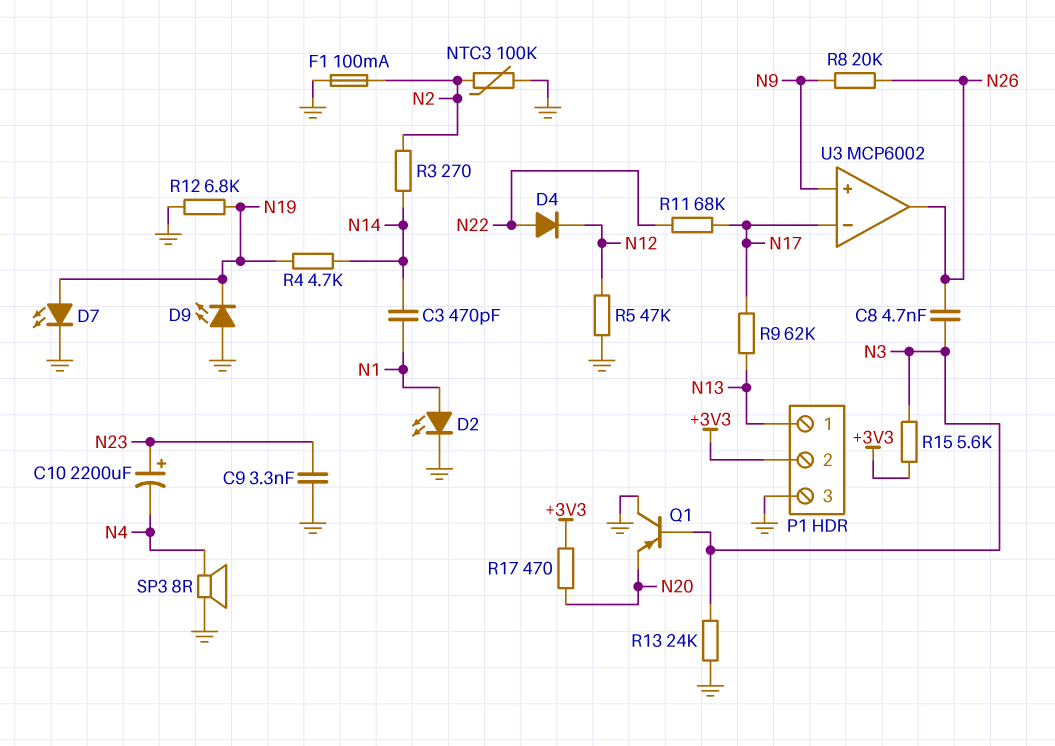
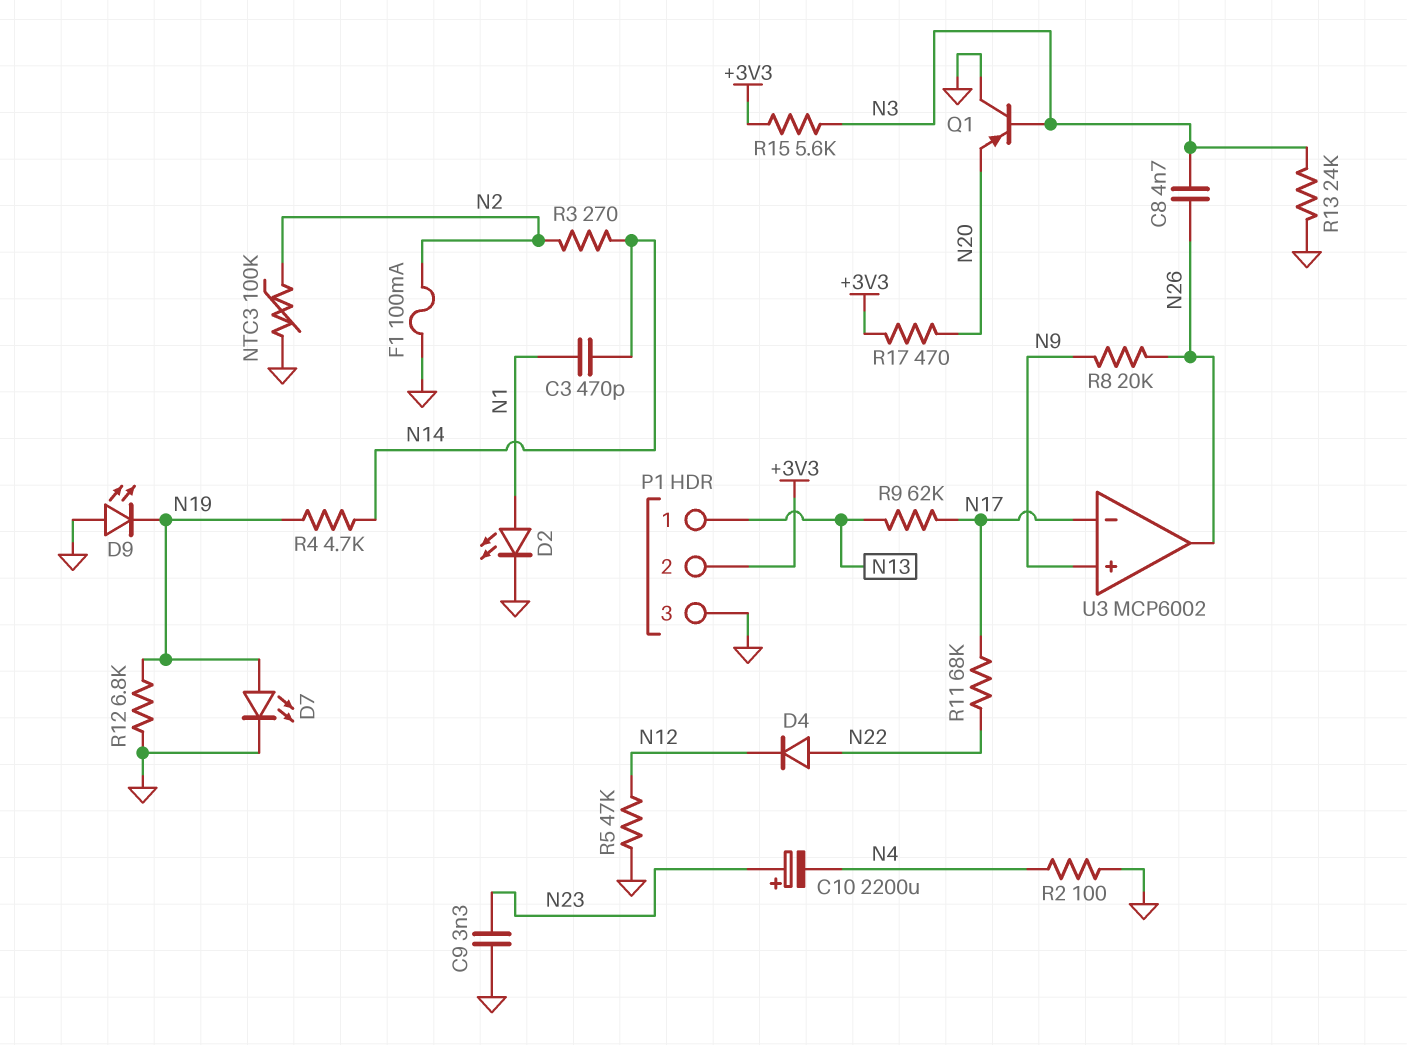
R2: none -> 100 (GND, N4)
SP3: speaker 8R (GND, N4) -> none

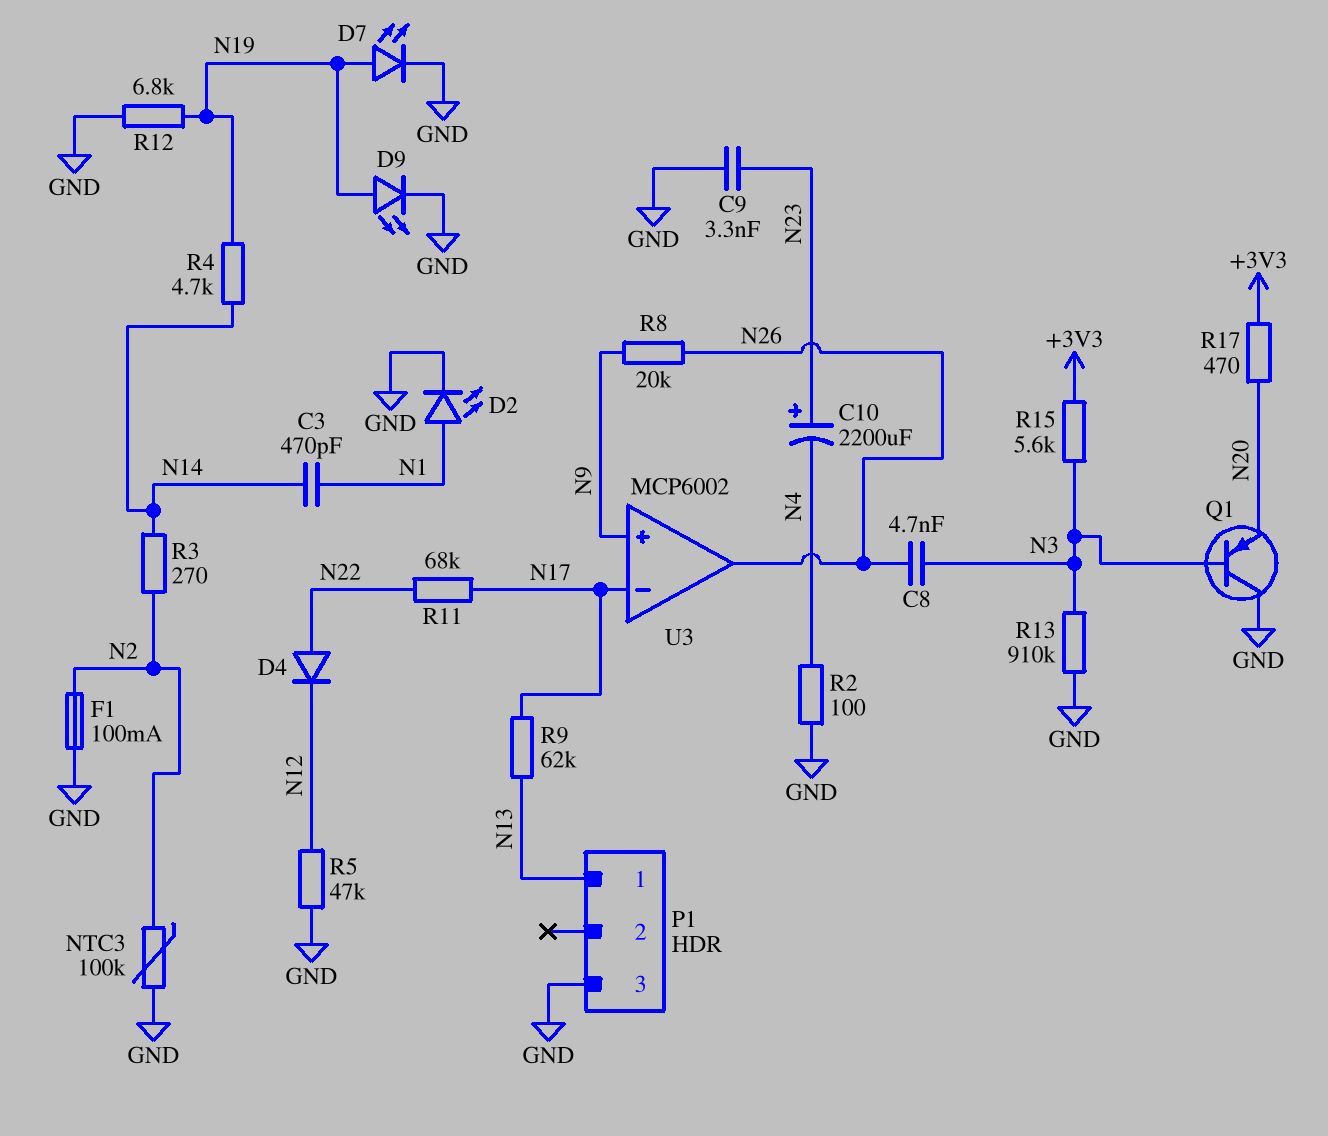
D9: LED (A GND, K N19) -> LED (A N19, K GND)
P1 pin 2: +3V3 -> none
R13: 24k (GND, N3) -> 910k (GND, N3)

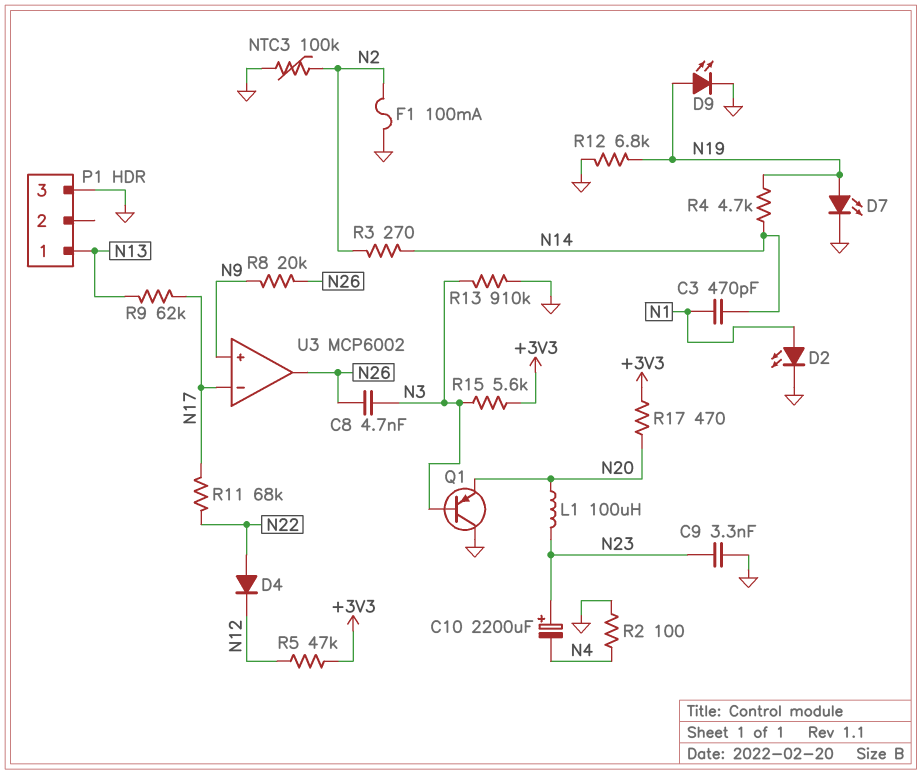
L1: none -> 100uH (N20, N23)
R5: 47k (GND, N12) -> 47k (+3V3, N12)

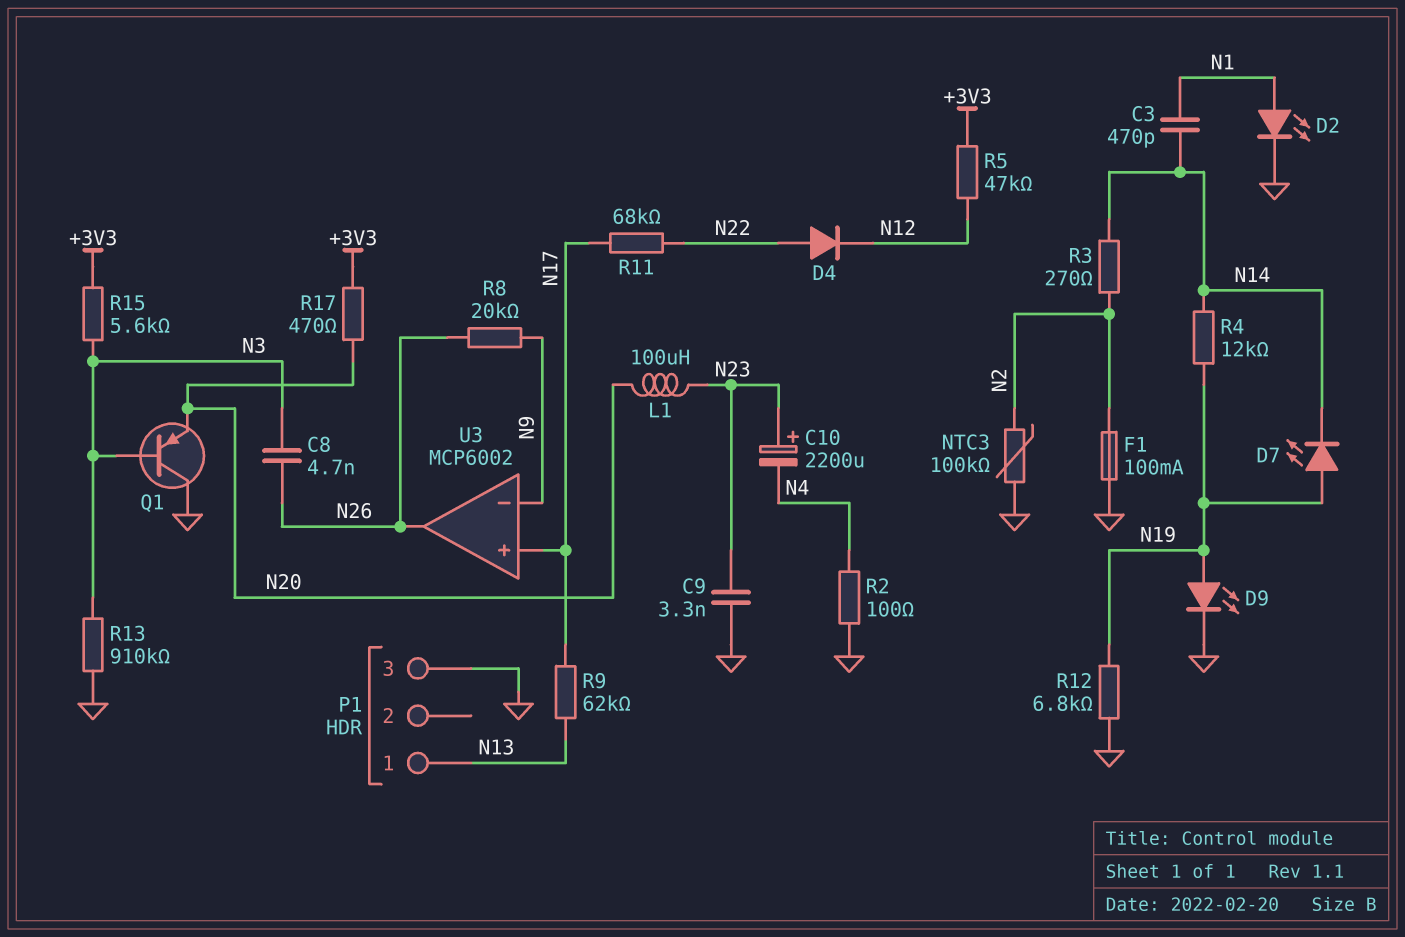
D7: LED (A N19, K GND) -> LED (A N19, K N14)
R4: 4.7k (N14, N19) -> 12k (N14, N19)
U3 pin in+: N9 -> N17
U3 pin in-: N17 -> N9

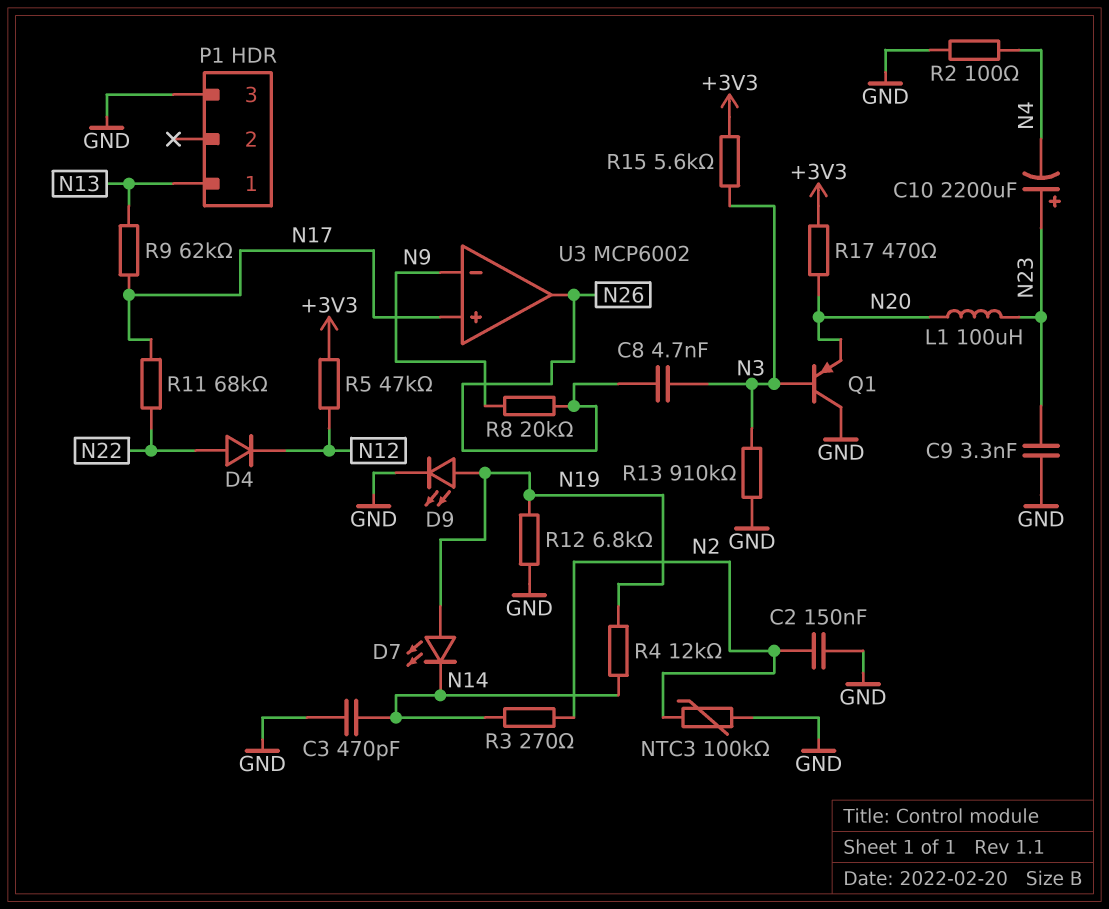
C2: none -> 150nF (GND, N2)
C3: 470pF (N1, N14) -> 470pF (GND, N14)
D2: LED (A N1, K GND) -> none
F1: 100mA (GND, N2) -> none

